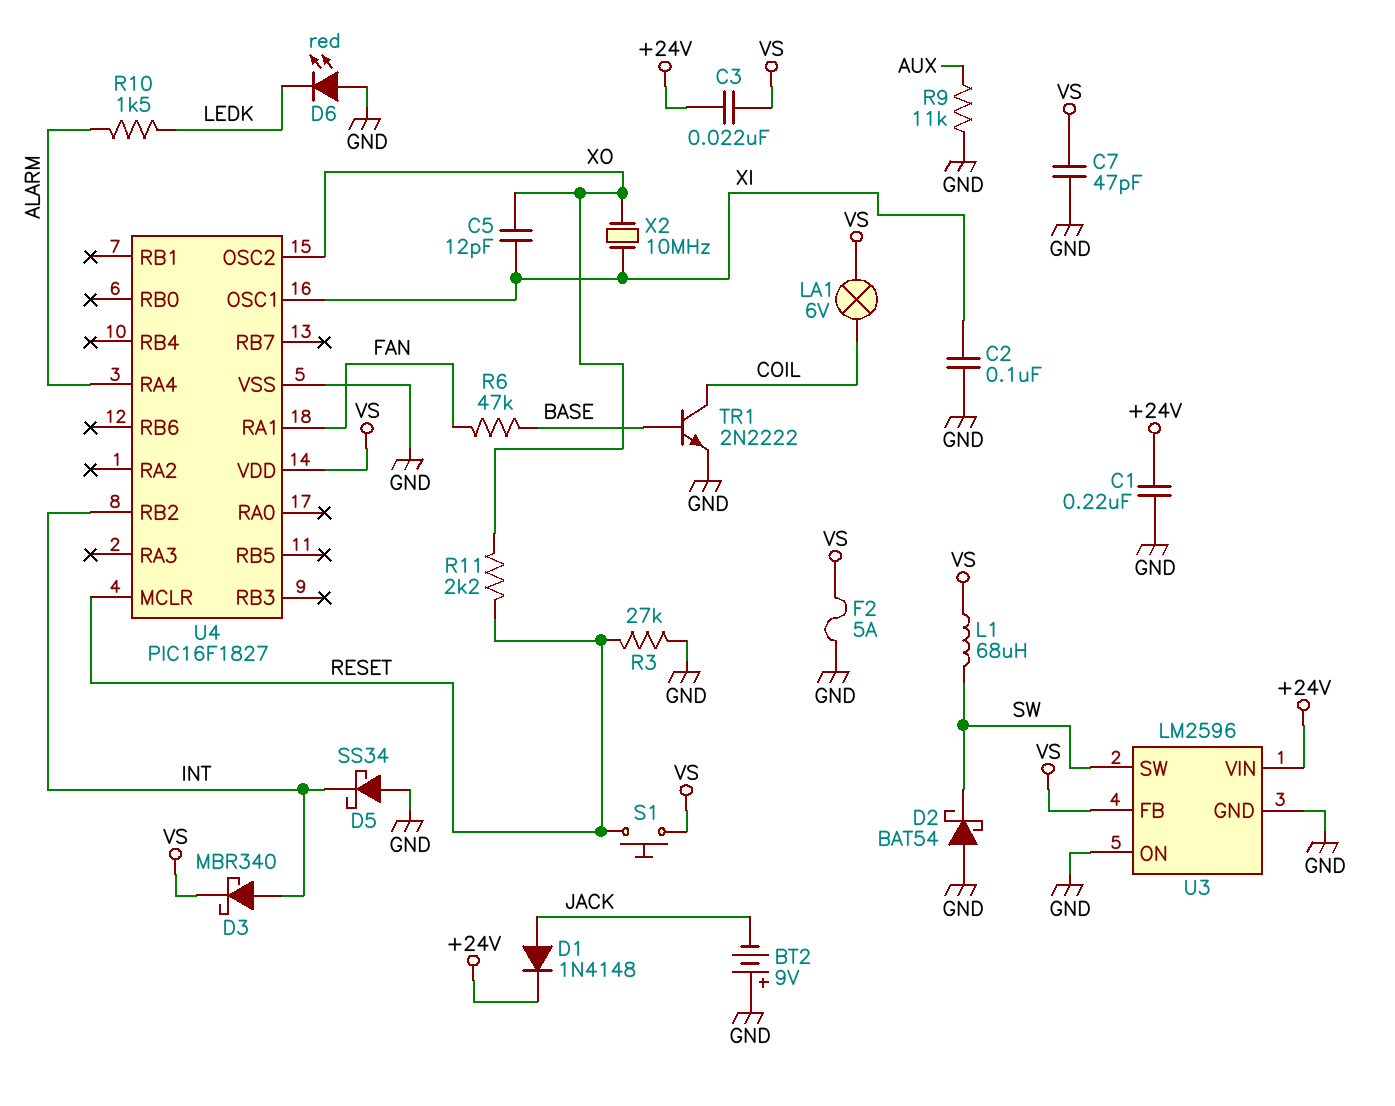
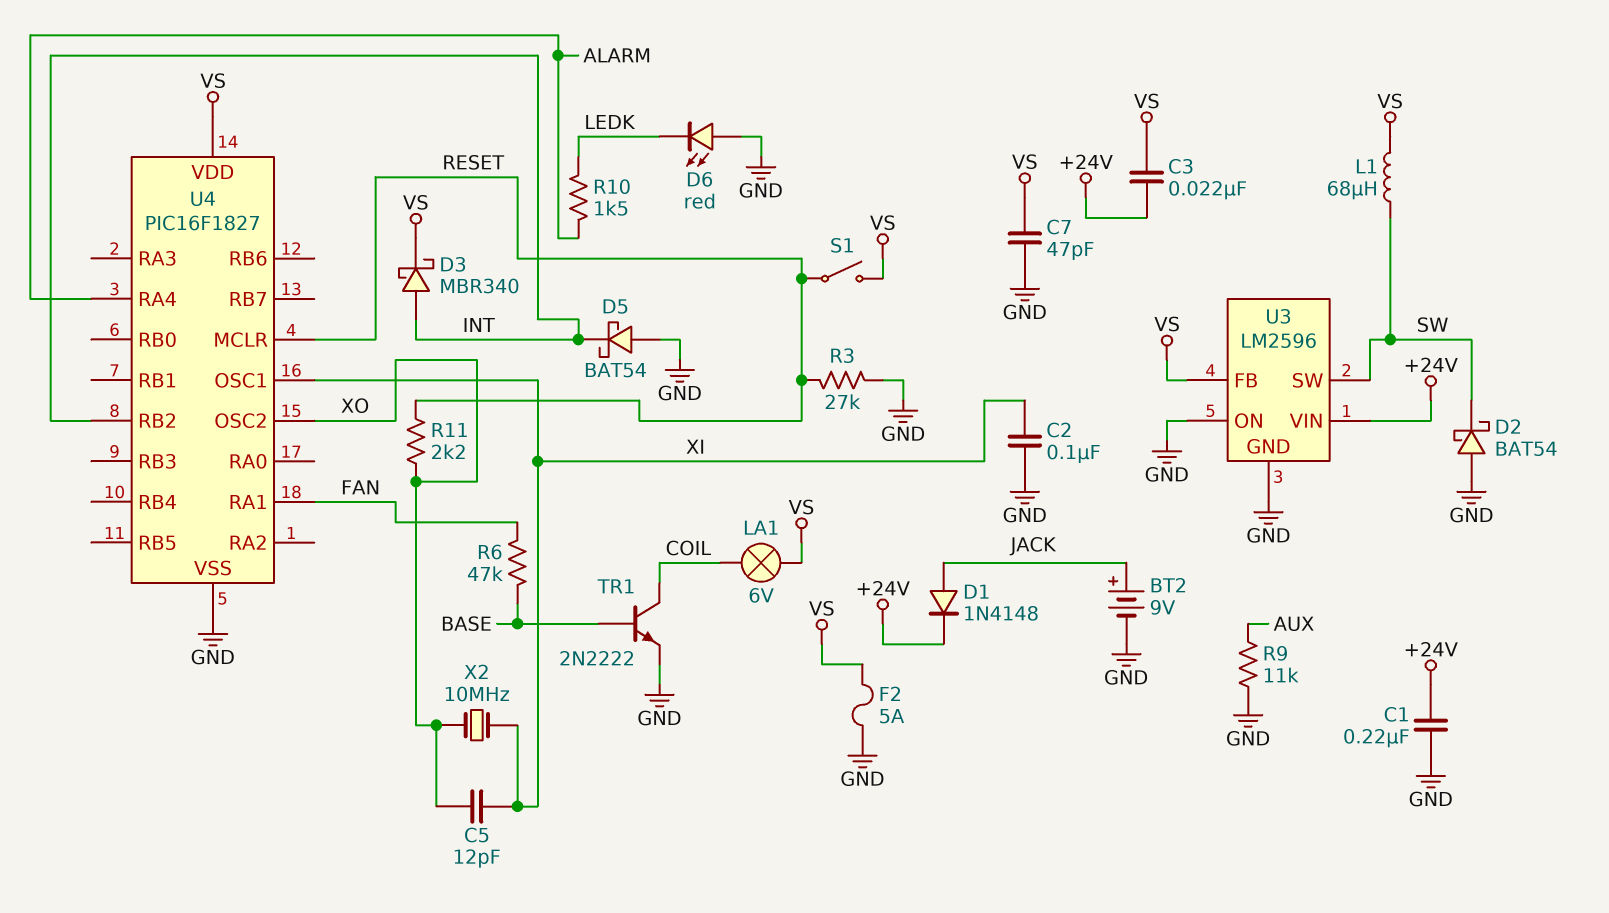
BT2: 9V (plus GND, minus JACK) -> 9V (plus JACK, minus GND)
D5: schottky SS34 (A GND, K INT) -> schottky BAT54 (A GND, K INT)
S1: button (RESET, VS) -> switch (RESET, VS)

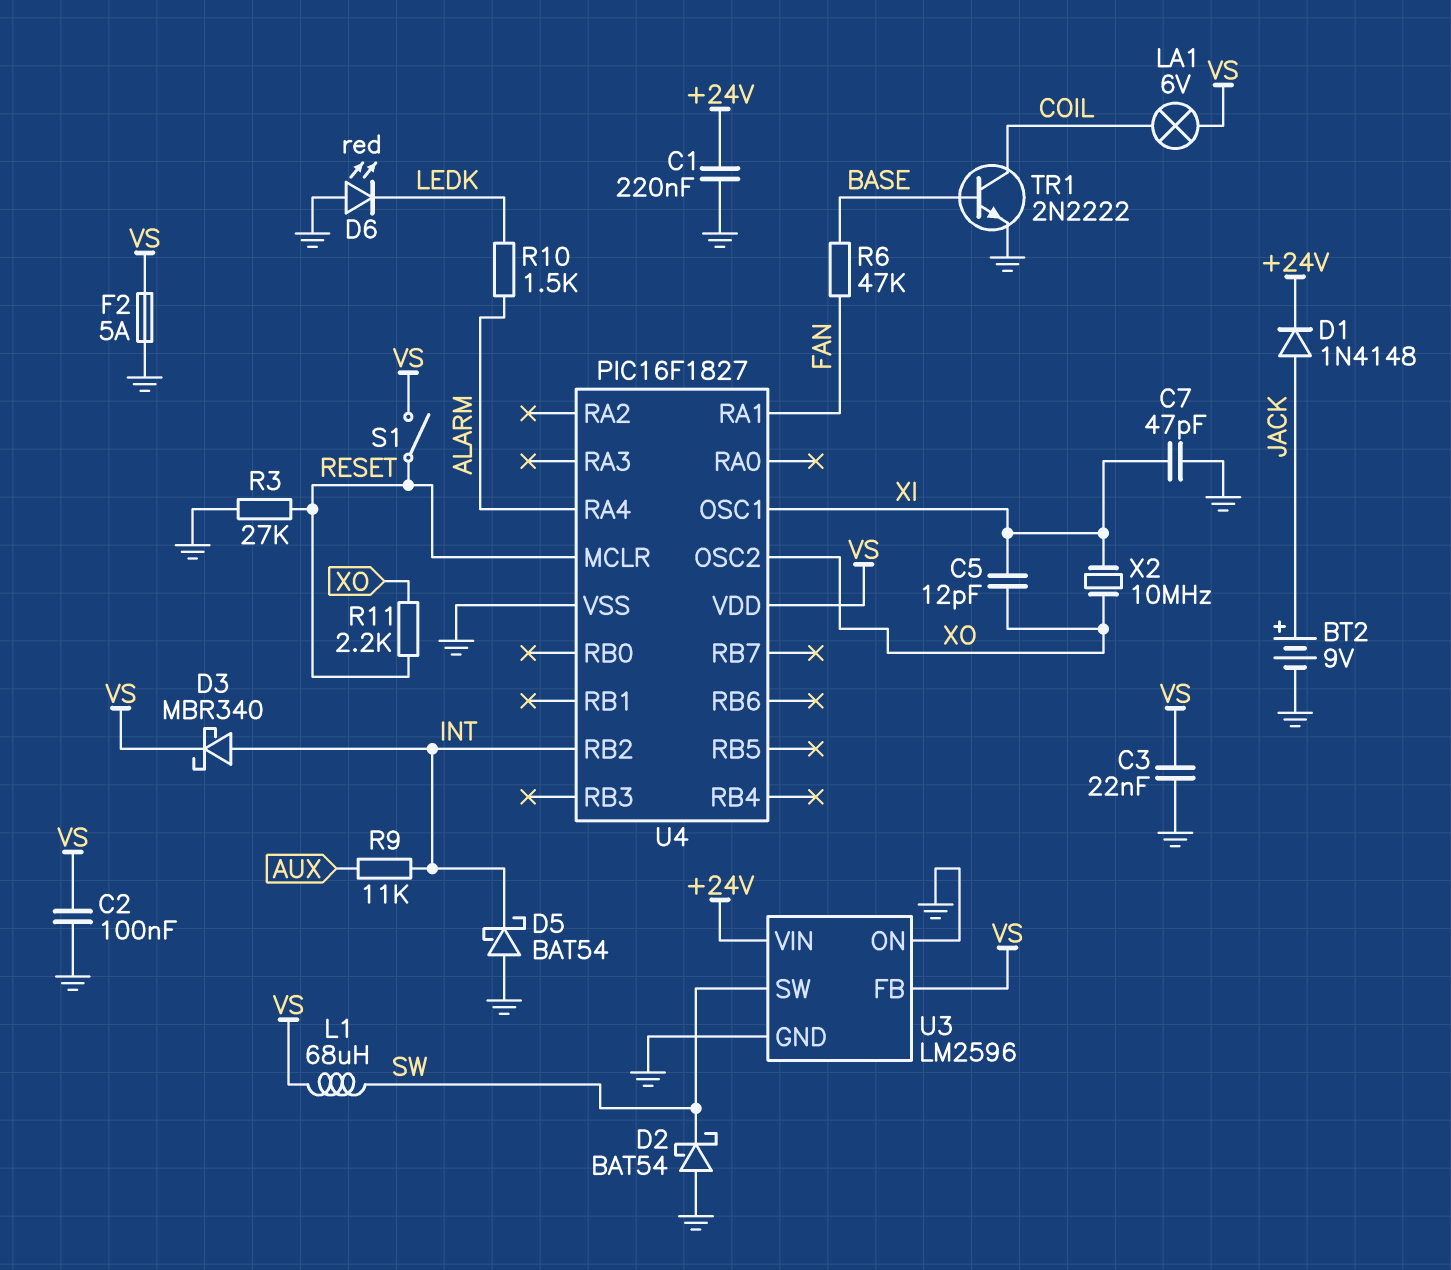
C2: 100nF (GND, XI) -> 100nF (GND, VS)
C3: 22nF (+24V, VS) -> 22nF (GND, VS)
C7: 47pF (GND, VS) -> 47pF (GND, XI)
R9: 11k (AUX, GND) -> 11k (AUX, INT)

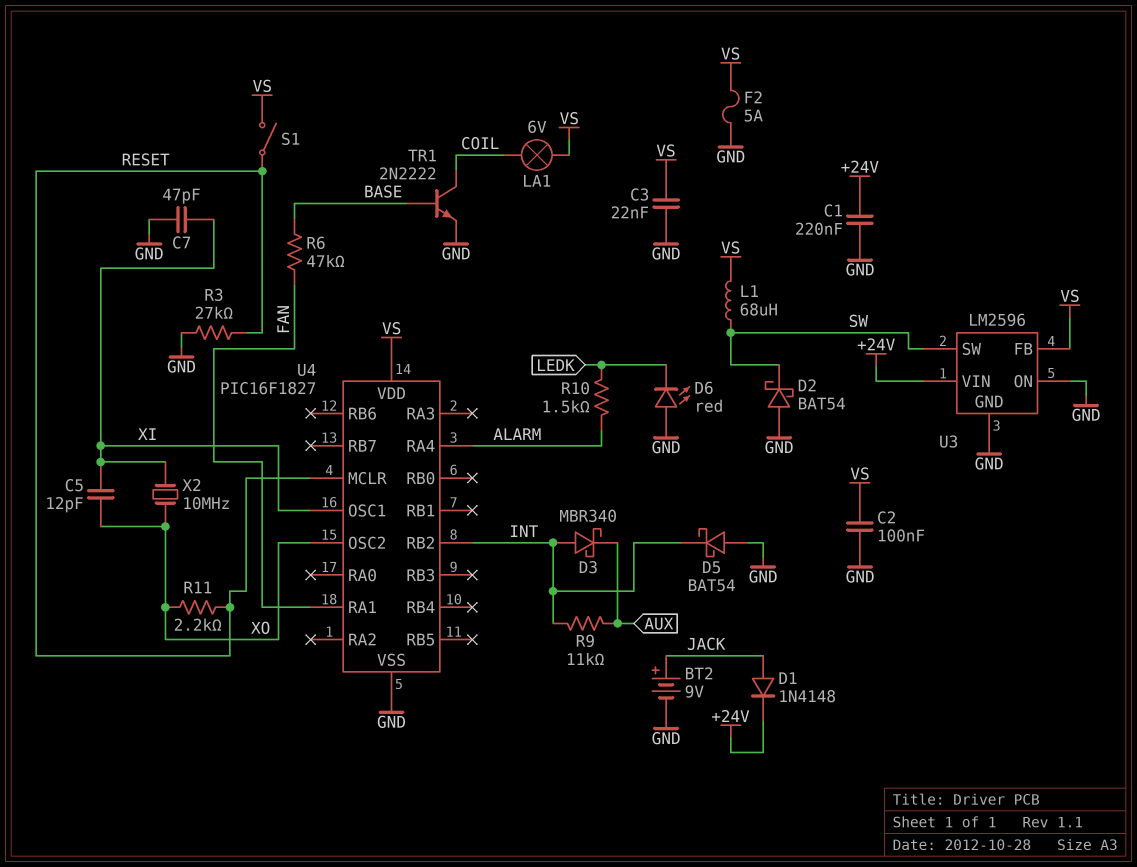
D3: schottky MBR340 (A INT, K VS) -> schottky MBR340 (A INT, K AUX)

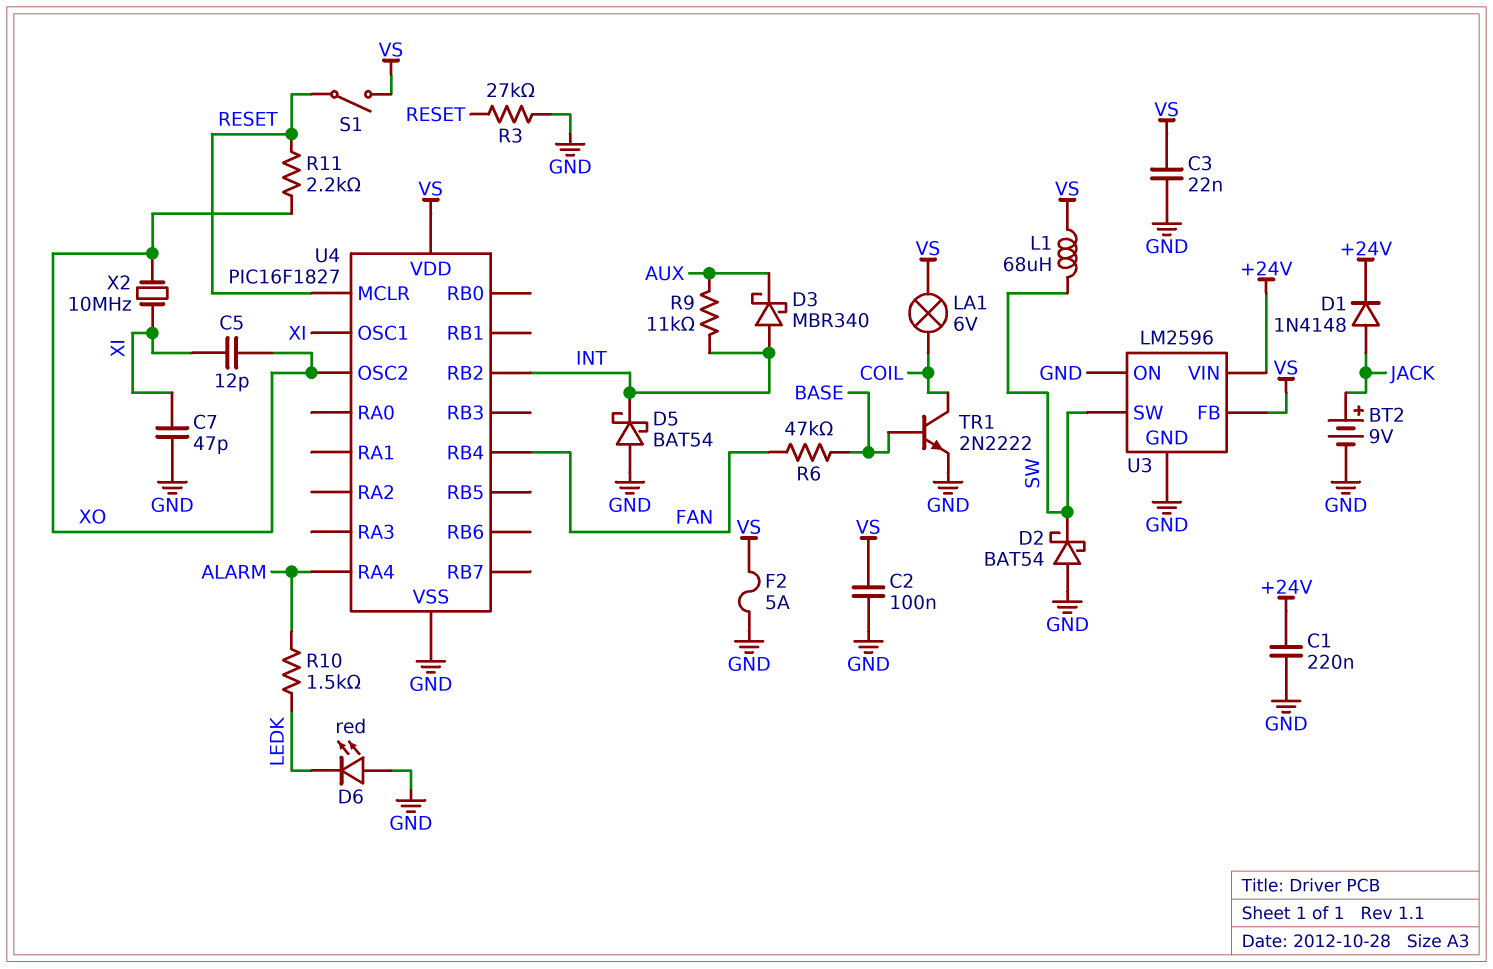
U4 pin RA1: FAN -> none
U4 pin RB4: none -> FAN

